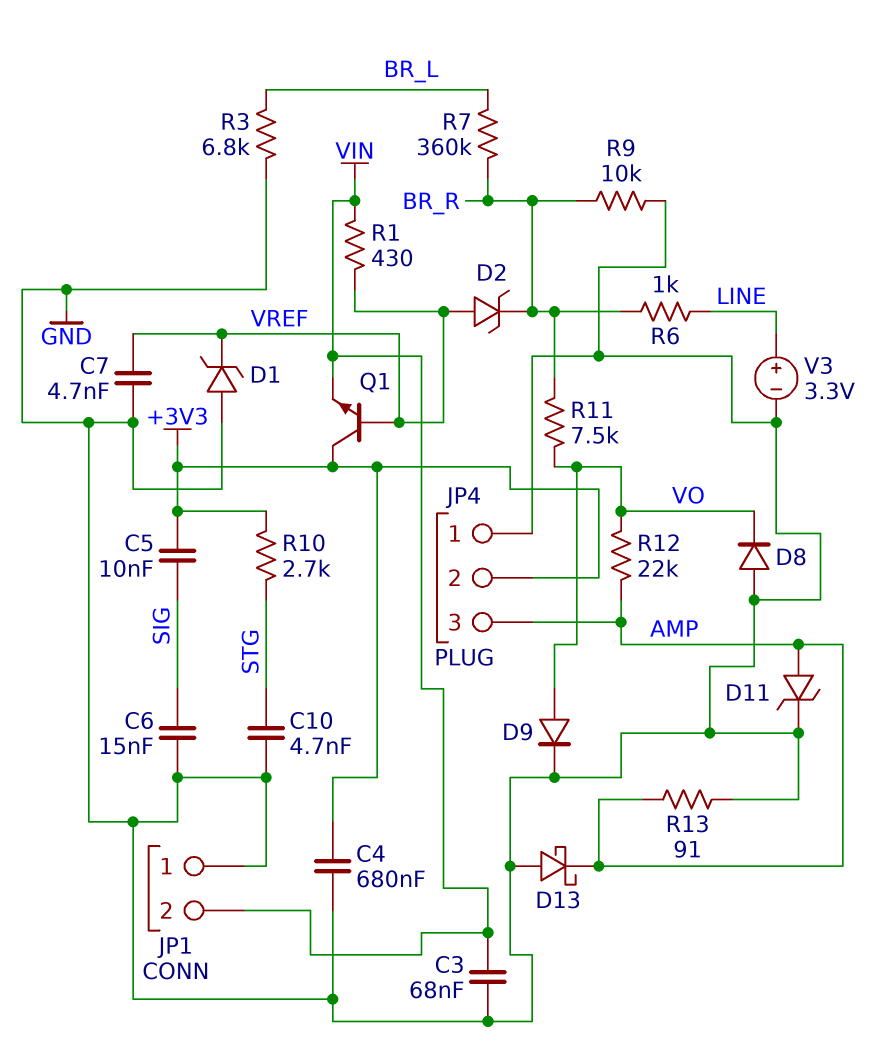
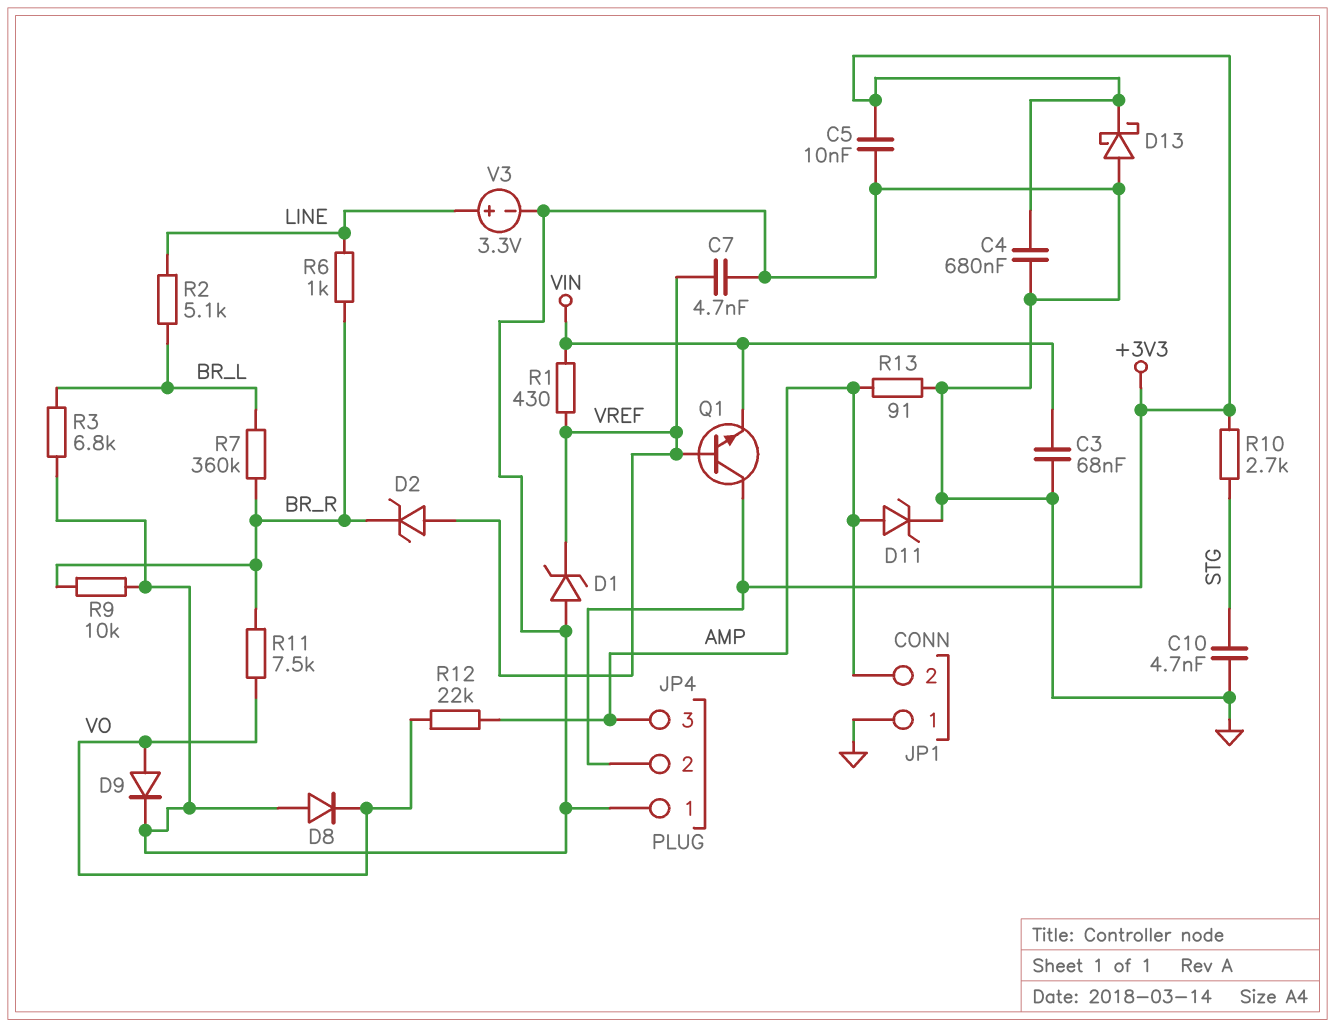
C5: 10nF (+3V3, SIG) -> 10nF (+3V3, GND)
C6: 15nF (GND, SIG) -> none
D13: schottky (A GND, K AMP) -> schottky (A GND, K +3V3)
JP1 pin 2: VIN -> AMP
R2: none -> 5.1k (BR_L, LINE)

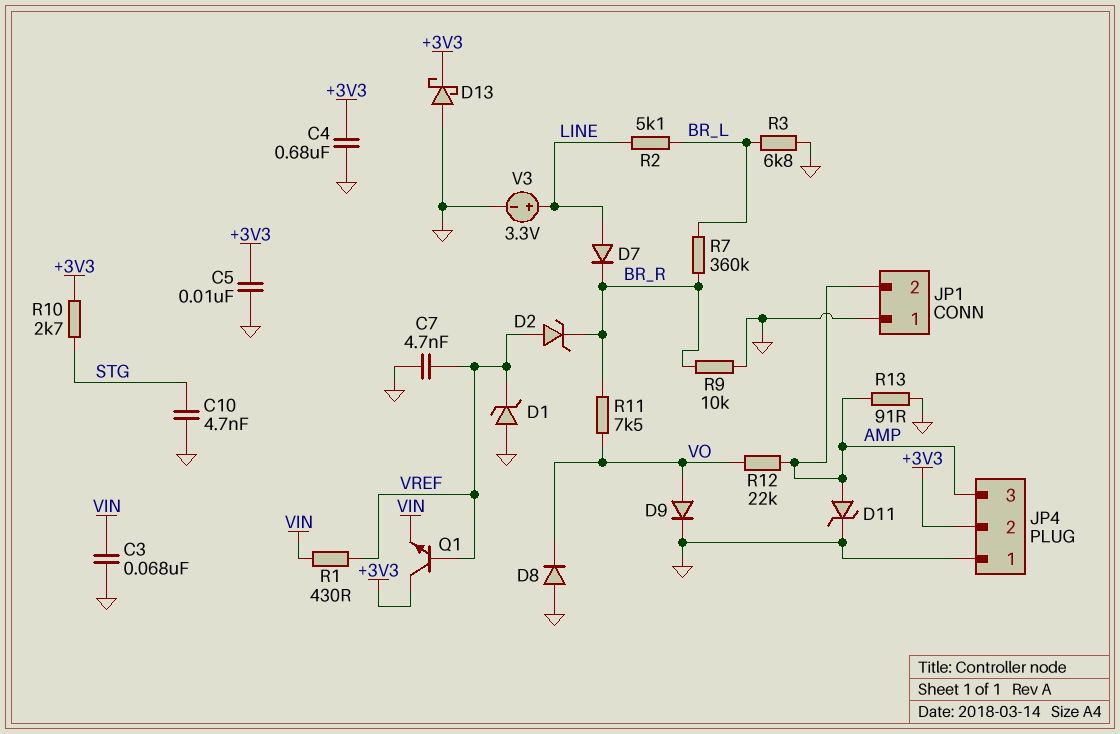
D7: none -> diode (A LINE, K BR_R)
R6: 1k (BR_R, LINE) -> none

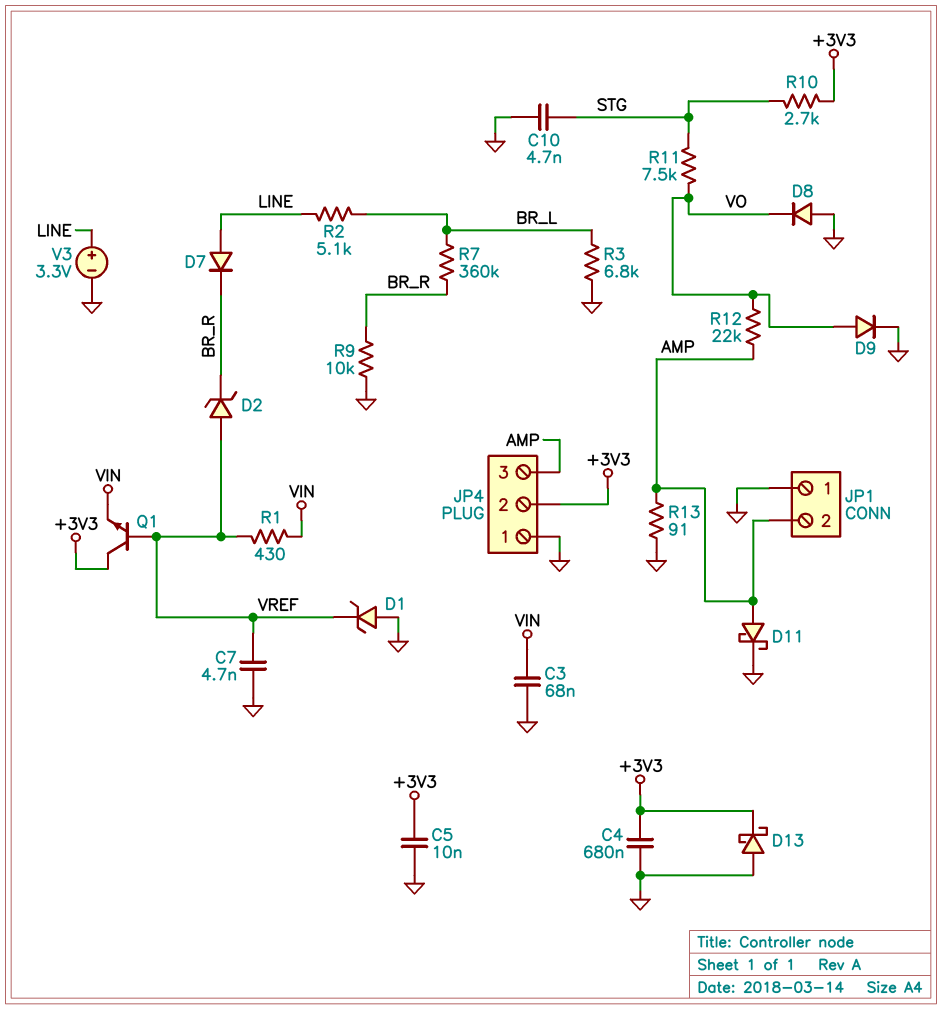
D11: zener (A AMP, K GND) -> schottky (A AMP, K GND)
R11: 7.5k (BR_R, VO) -> 7.5k (STG, VO)

